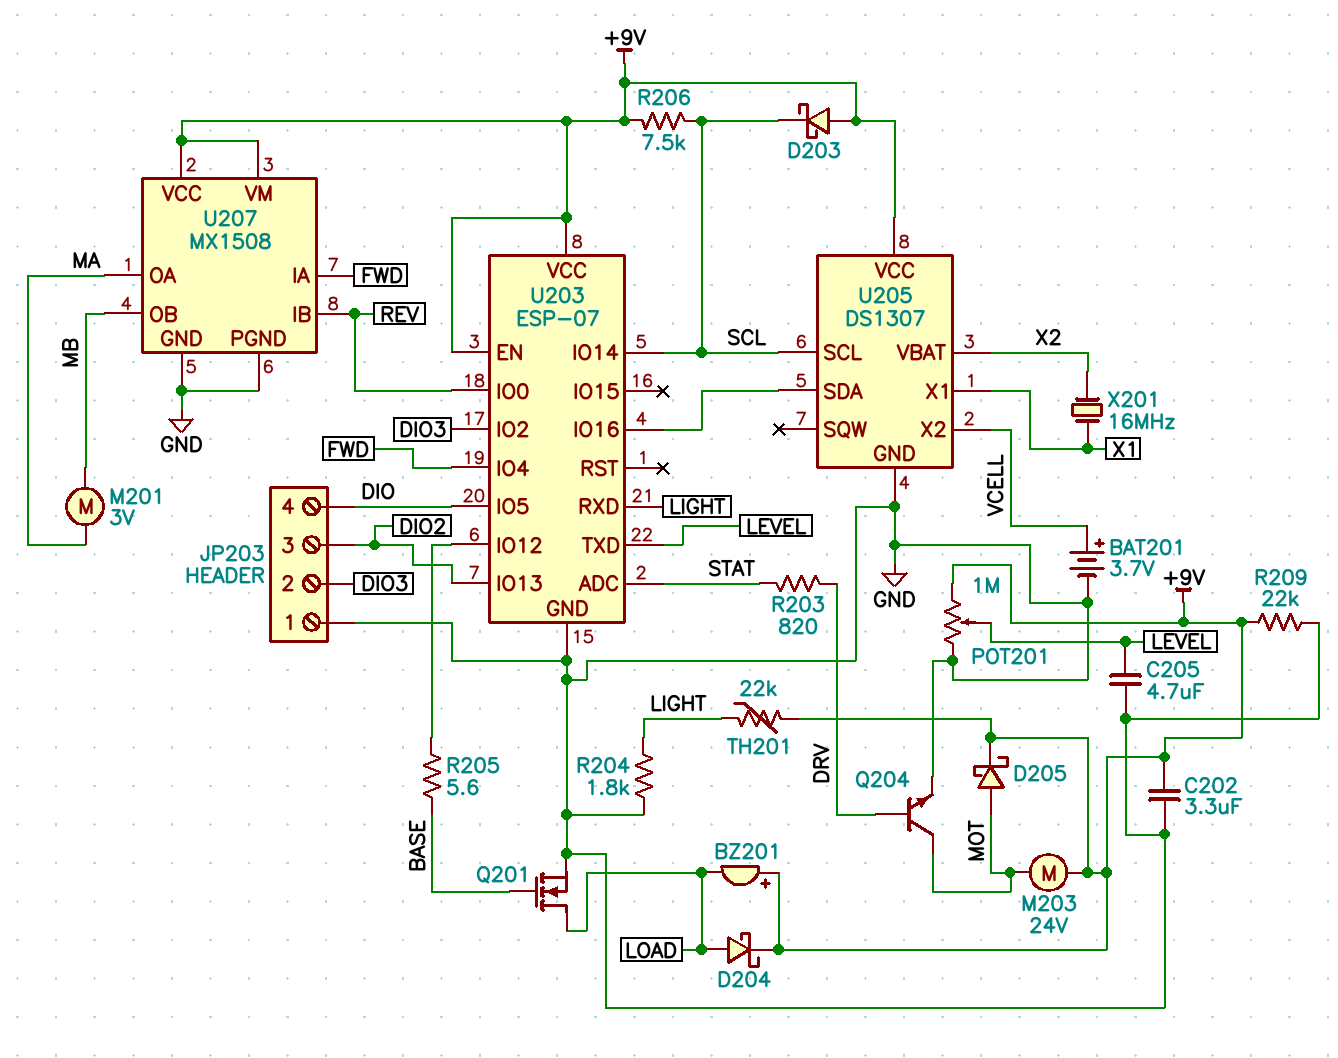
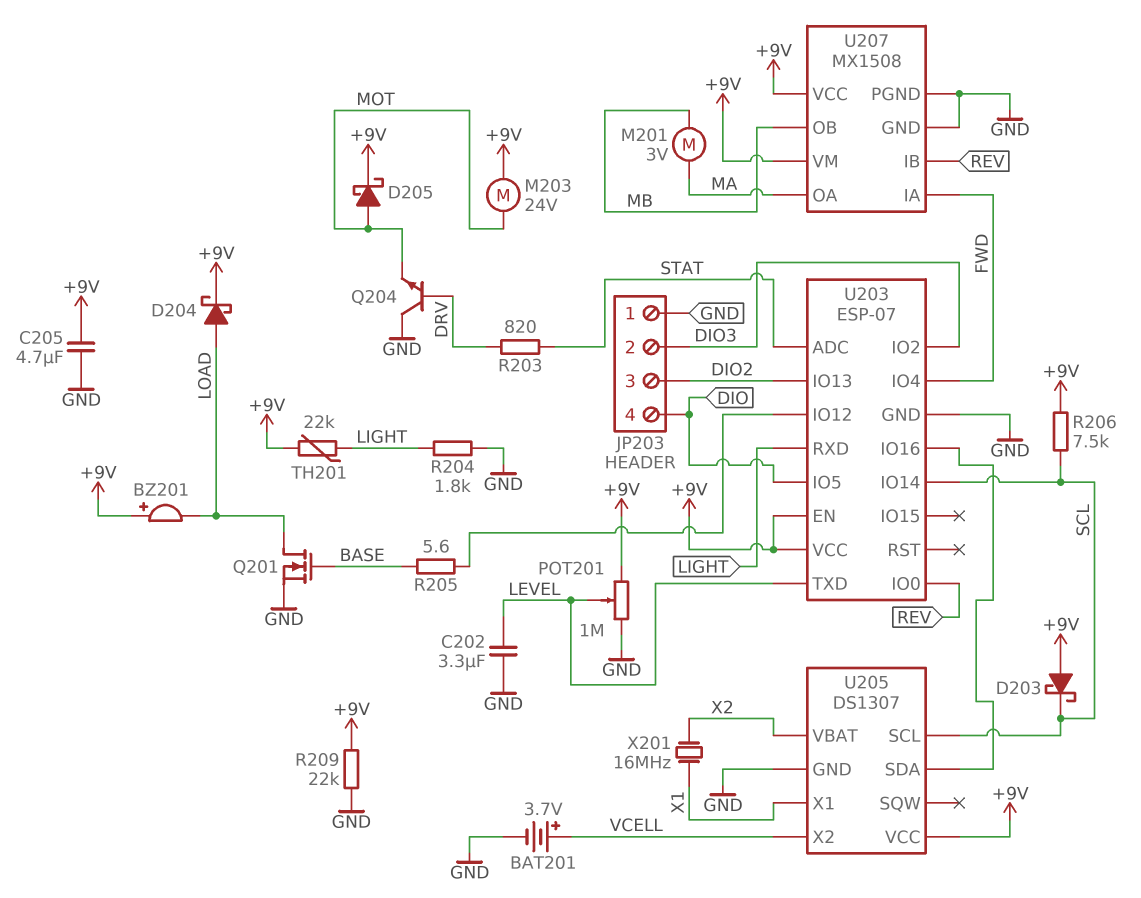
C202: 3.3uF (+9V, GND) -> 3.3uF (GND, LEVEL)
C205: 4.7uF (GND, LEVEL) -> 4.7uF (+9V, GND)
Q204: NPN (B DRV, C MOT, E GND) -> NPN (B DRV, C GND, E MOT)

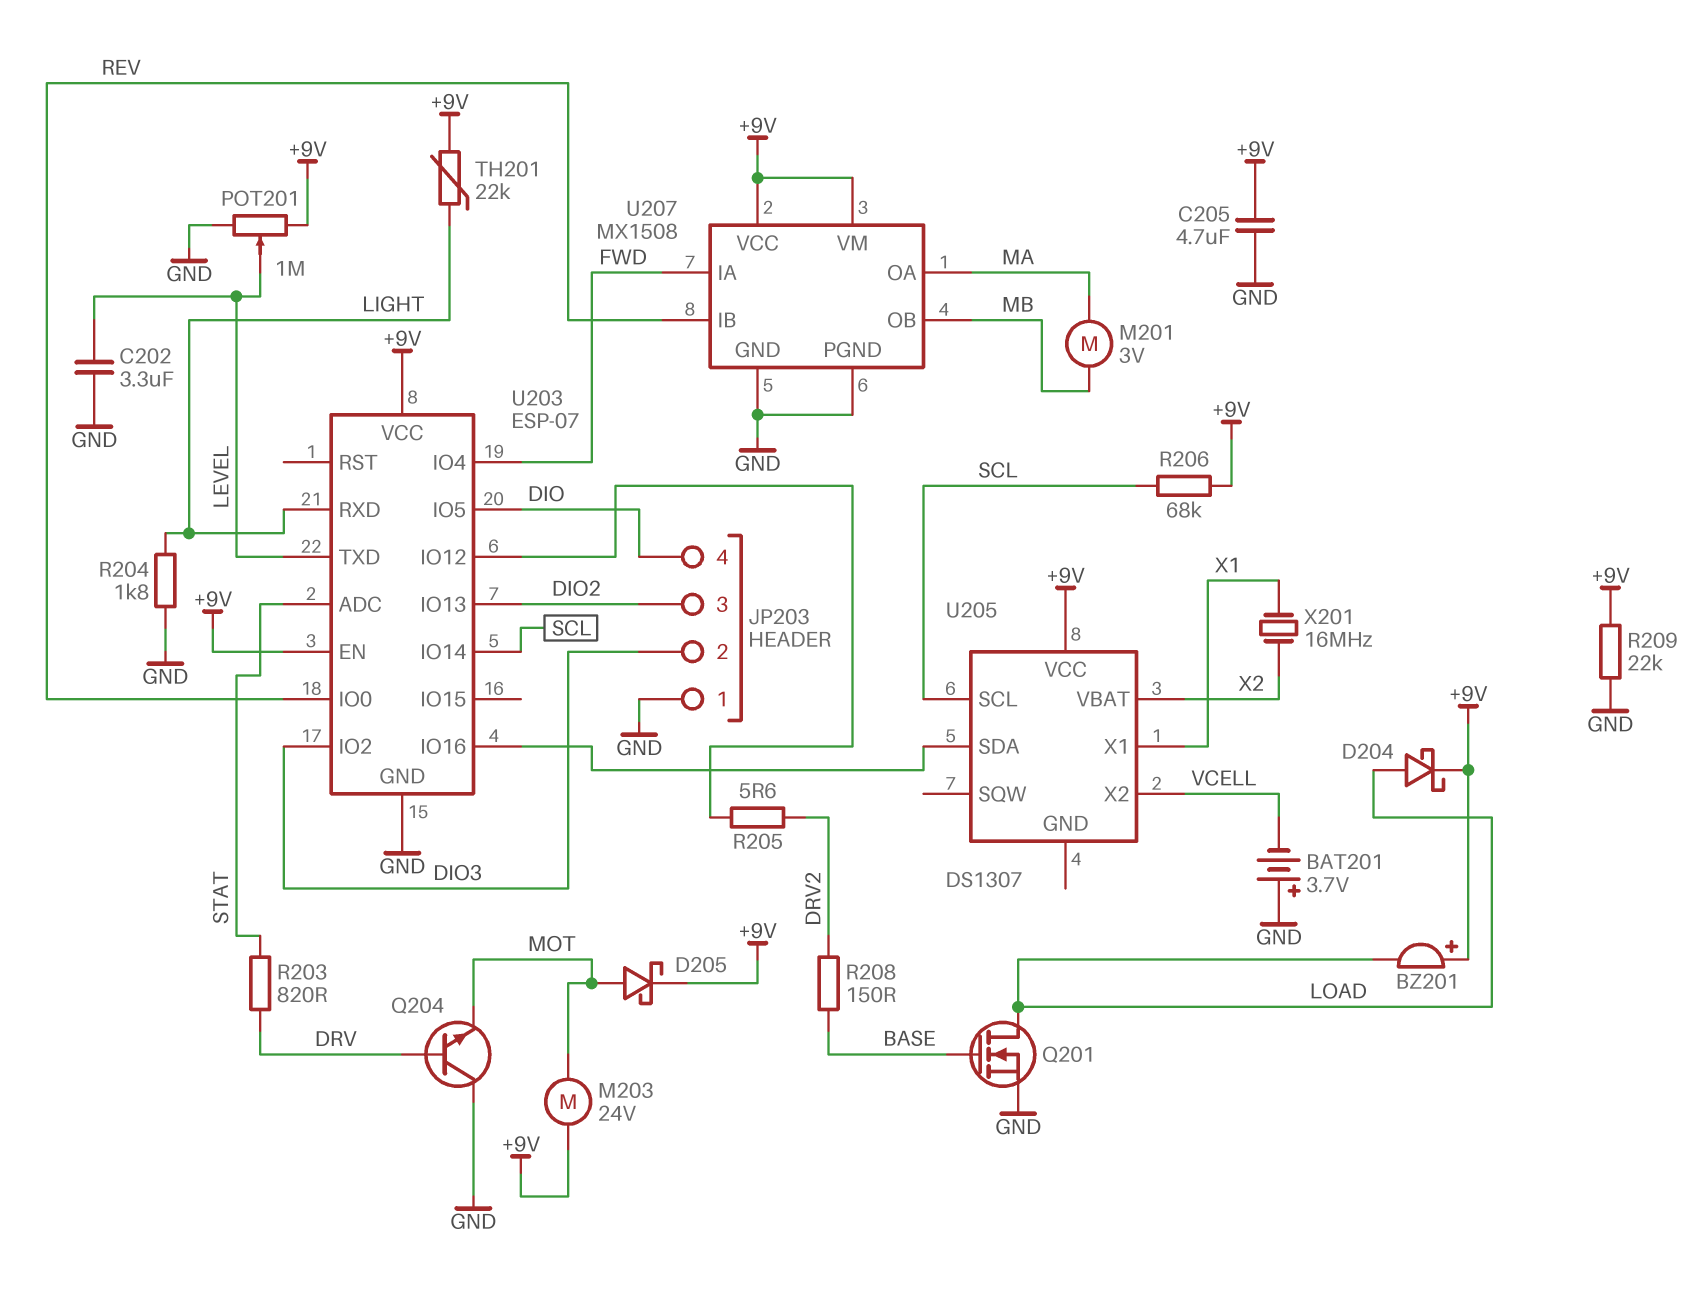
BAT201: 3.7V (plus VCELL, minus GND) -> 3.7V (plus GND, minus VCELL)
D203: schottky (A +9V, K SCL) -> none
R205: 5.6 (BASE, U203/IO12) -> 5.6 (DRV2, U203/IO12)
R206: 7.5k (+9V, SCL) -> 68k (+9V, SCL)
R208: none -> 150 (BASE, DRV2)
U205 pin GND: GND -> none

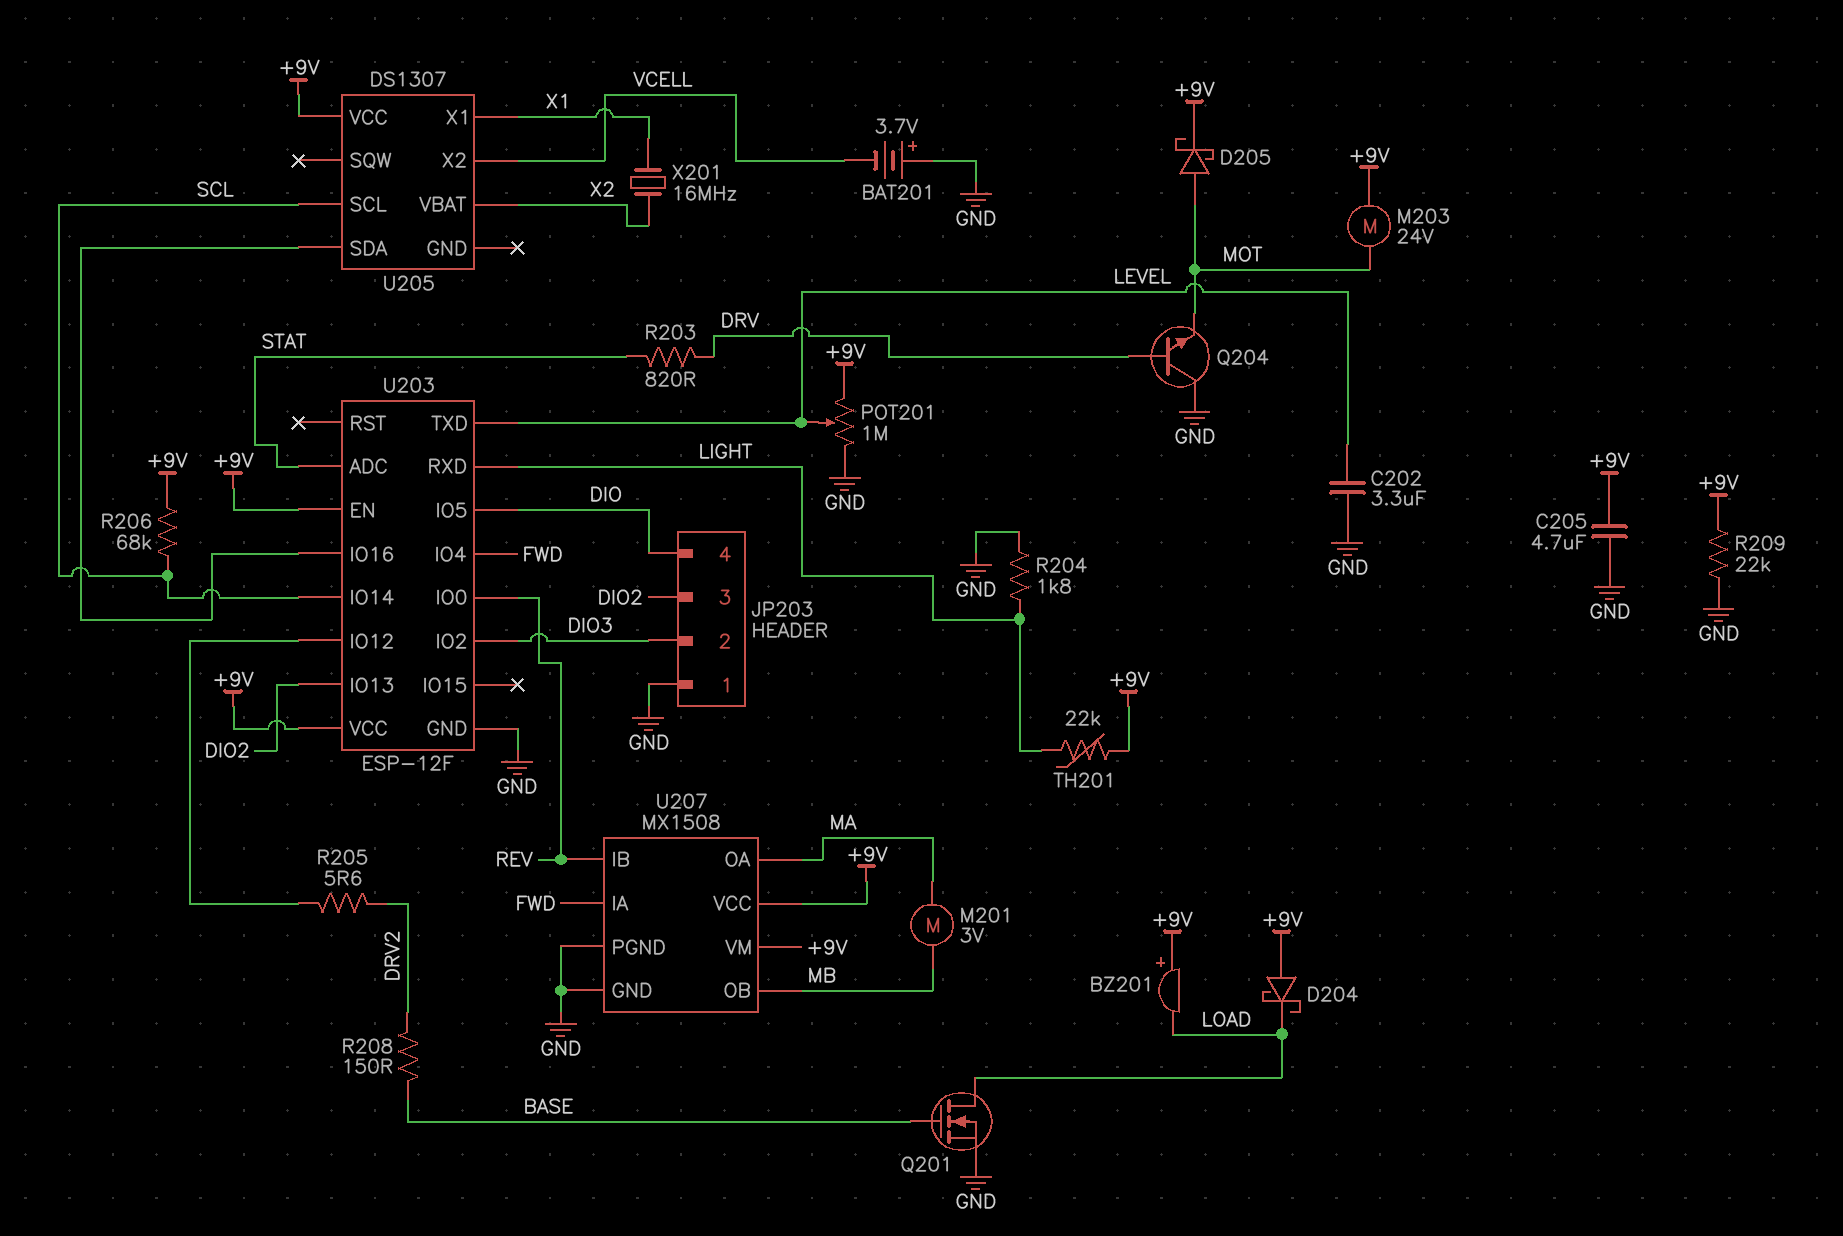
D204: schottky (A LOAD, K +9V) -> schottky (A +9V, K LOAD)
U203: ESP-07 -> ESP-12F

